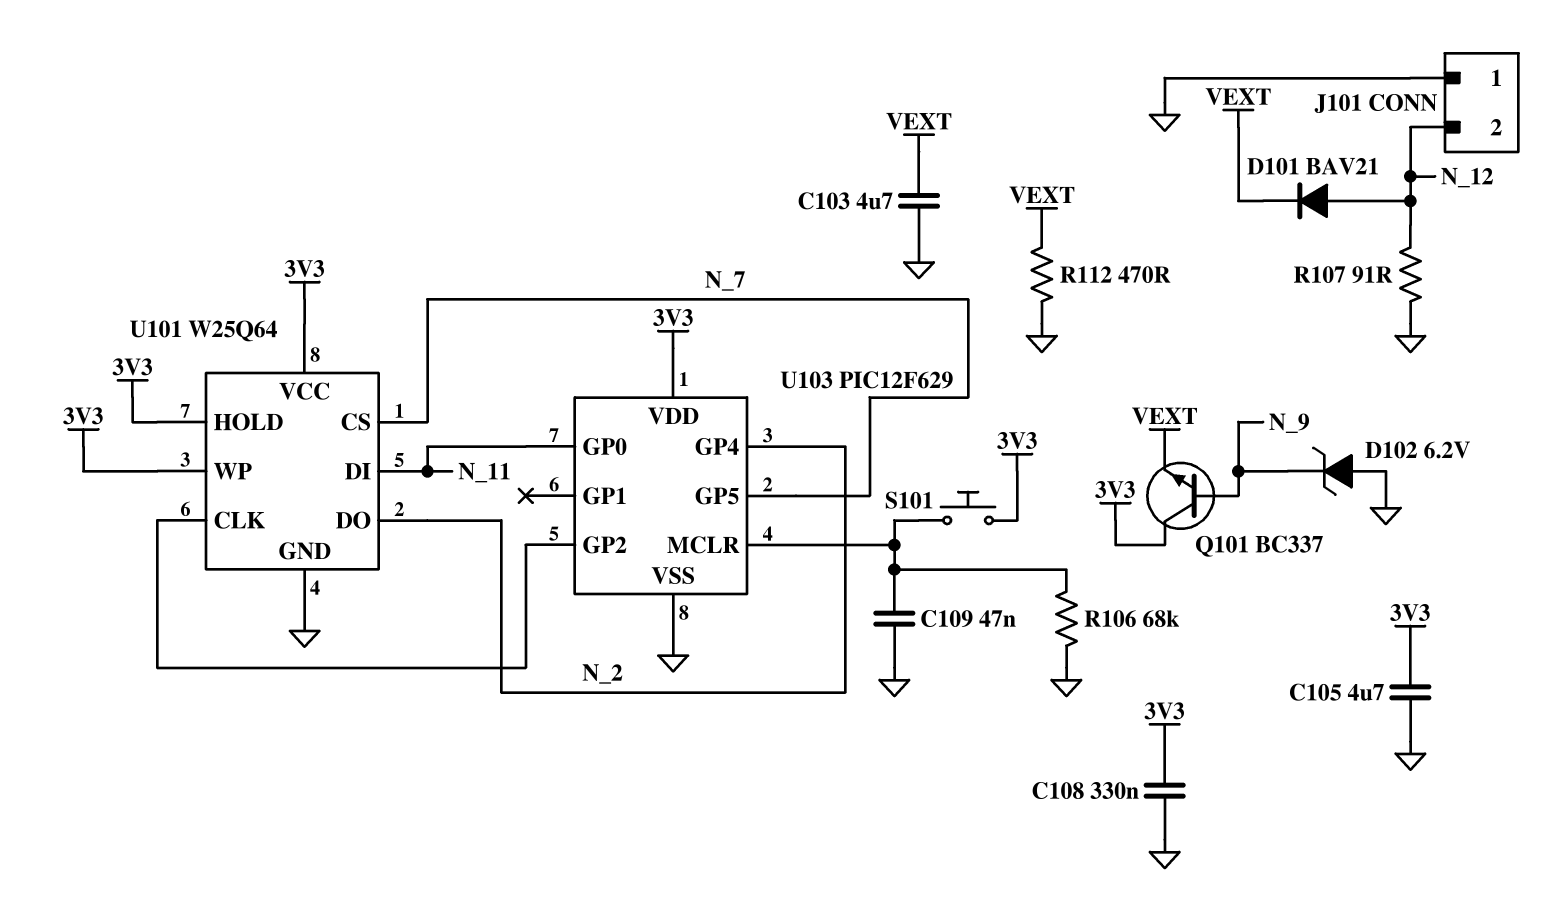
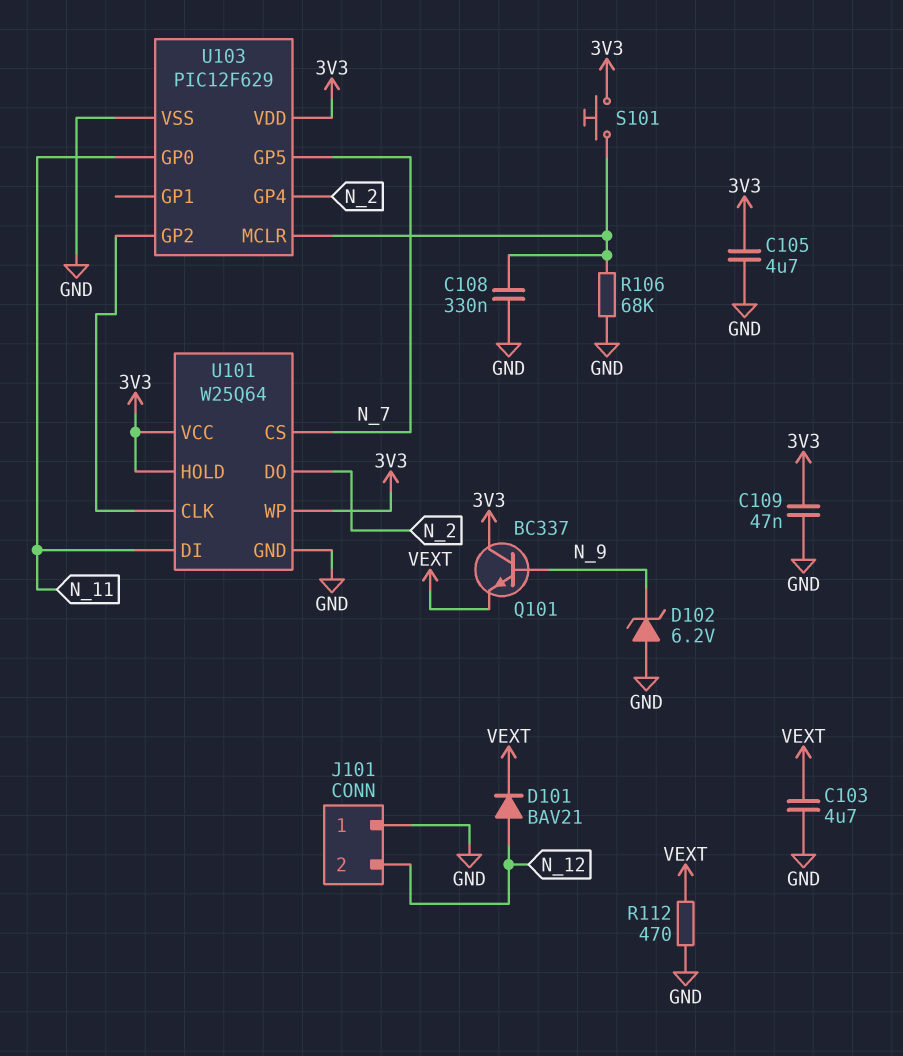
C108: 330nF (3V3, GND) -> 330nF (GND, U103/MCLR)
C109: 47nF (GND, U103/MCLR) -> 47nF (3V3, GND)
R107: 91 (GND, N_12) -> none

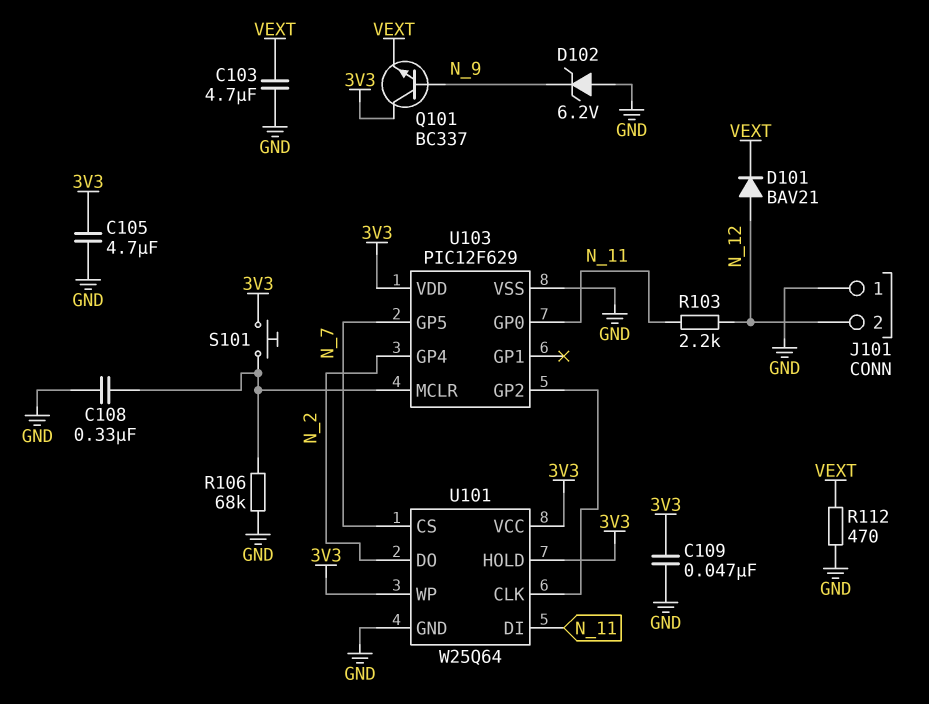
R103: none -> 2.2k (N_11, N_12)

